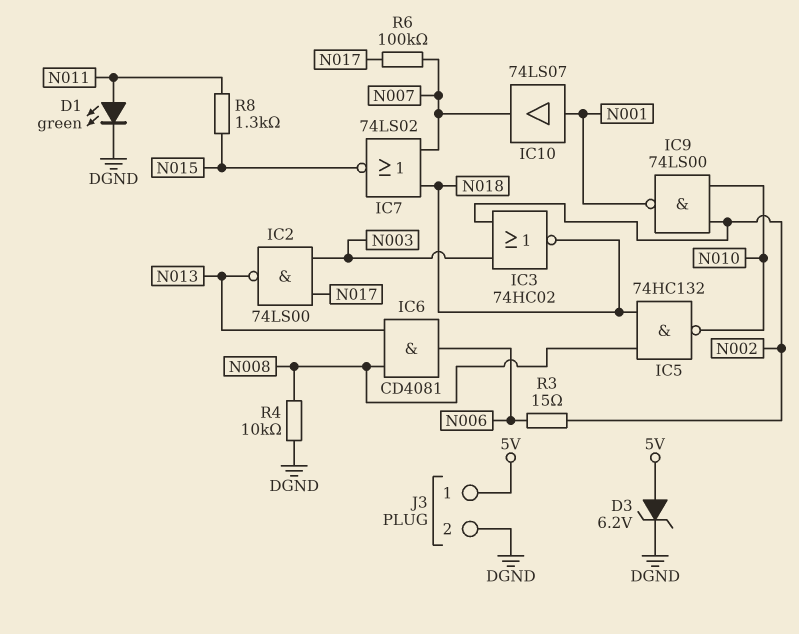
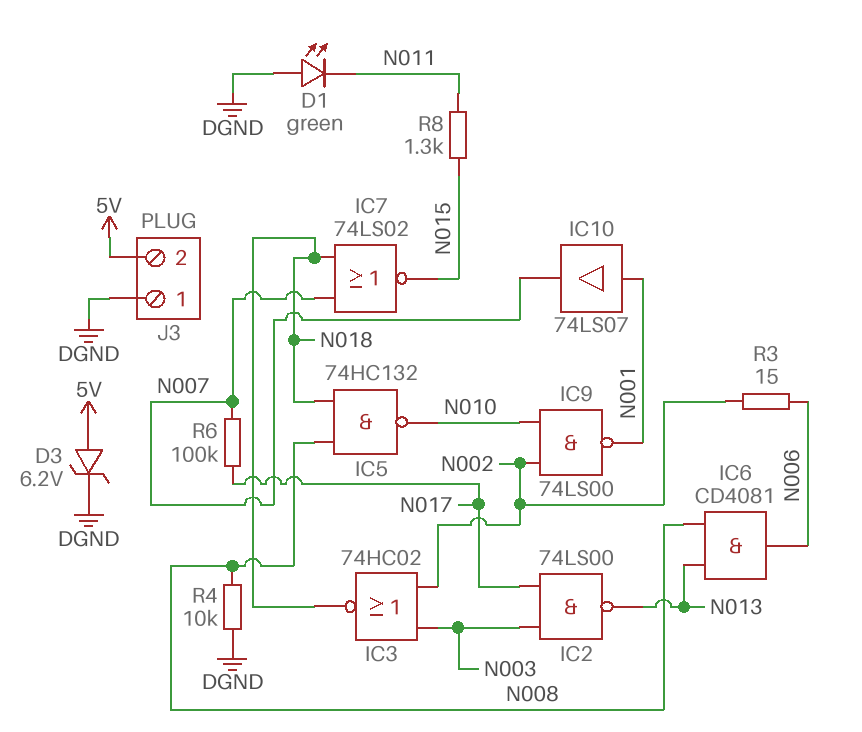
D1: LED green (A N011, K DGND) -> LED green (A DGND, K N011)
J3 pin 1: 5V -> DGND
J3 pin 2: DGND -> 5V

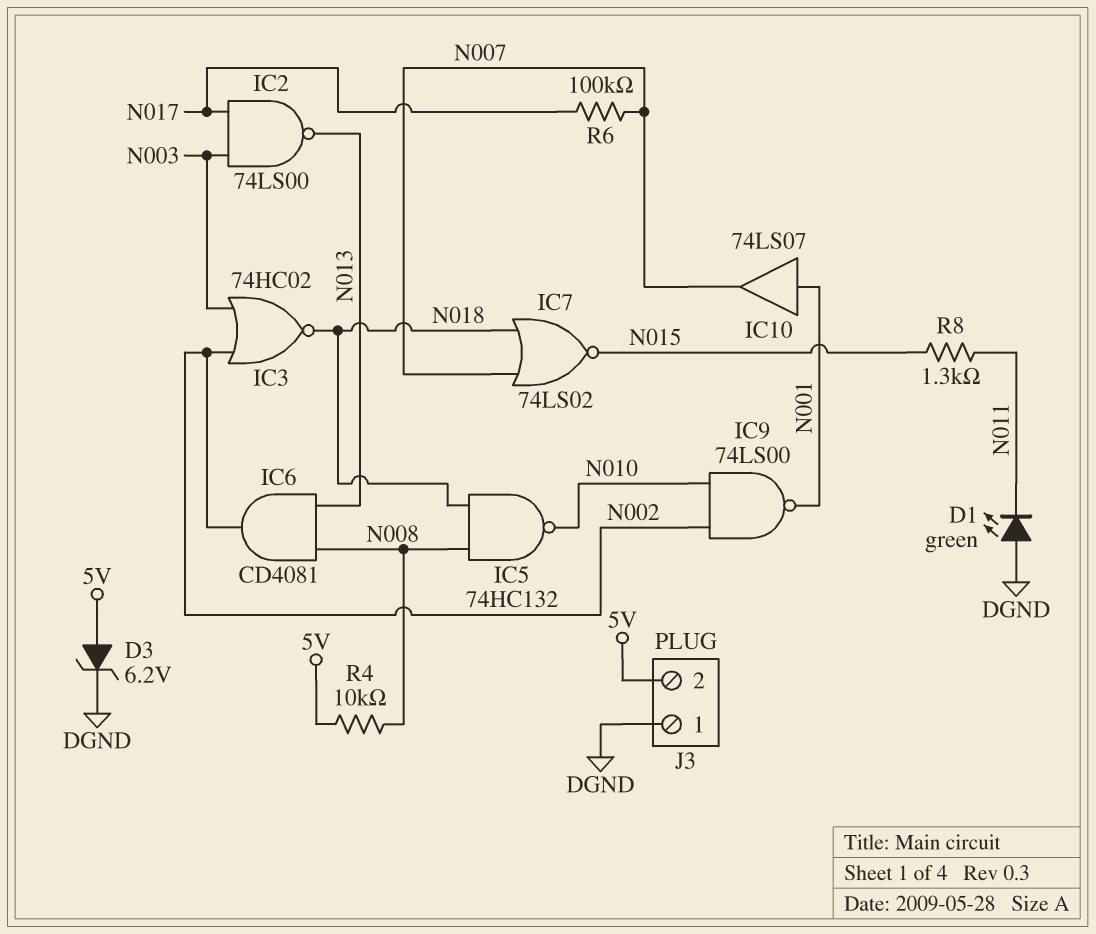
IC6: AND CD4081 (in N008, in N013, out N006) -> AND CD4081 (in N008, in N013, out N002)
R3: 15 (N002, N006) -> none
R4: 10k (DGND, N008) -> 10k (5V, N008)

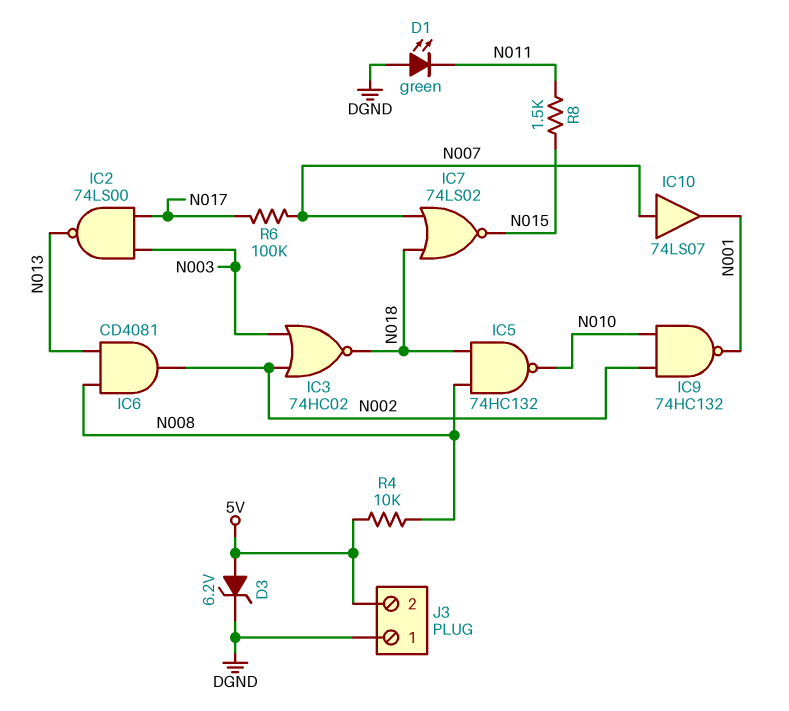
IC9: NAND 74LS00 (in N002, in N010, out N001) -> NAND 74HC132 (in N002, in N010, out N001)
IC10: buffer 74LS07 (in N001, out N007) -> buffer 74LS07 (in N007, out N001)
R8: 1.3k (N011, N015) -> 1.5k (N011, N015)

